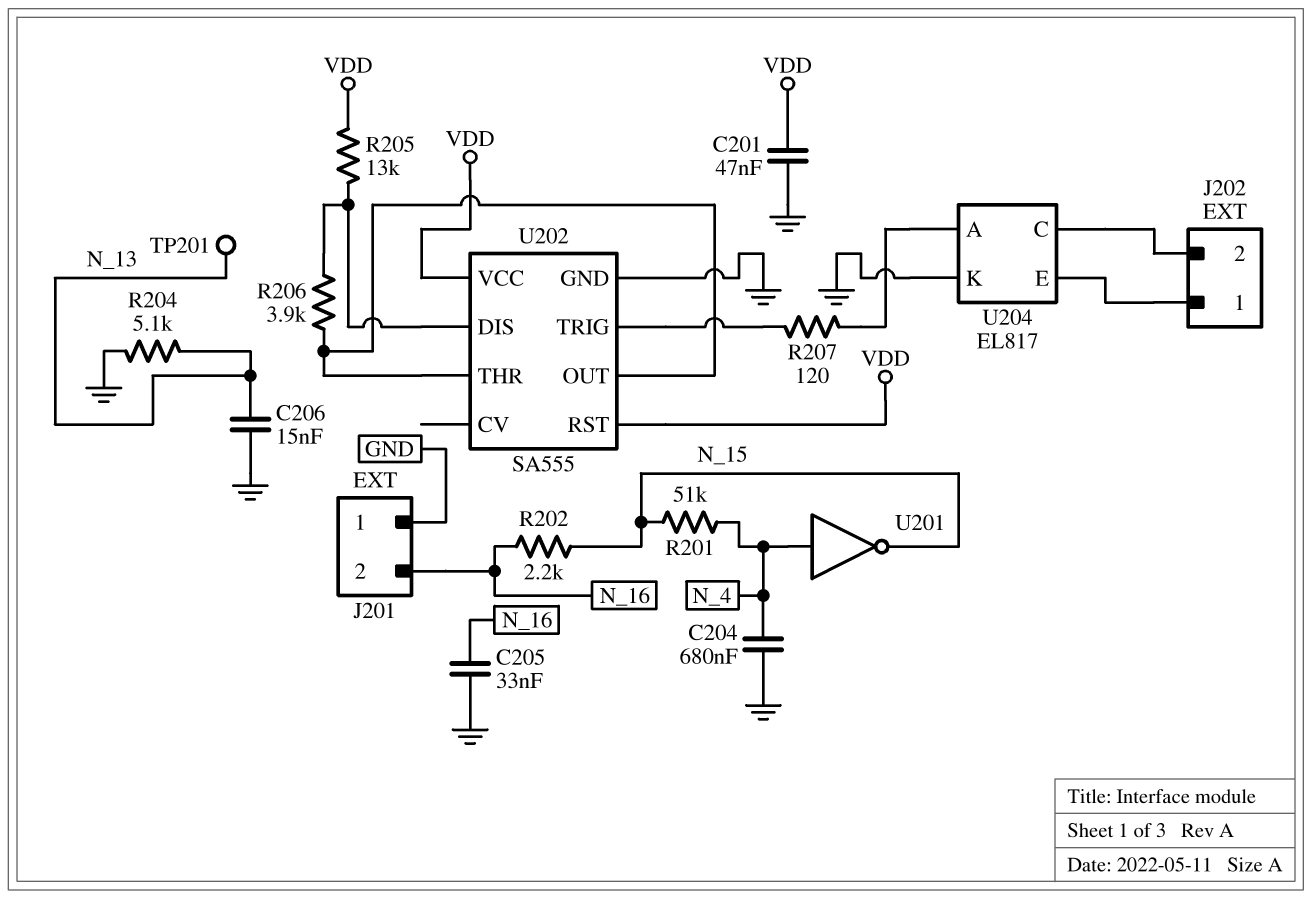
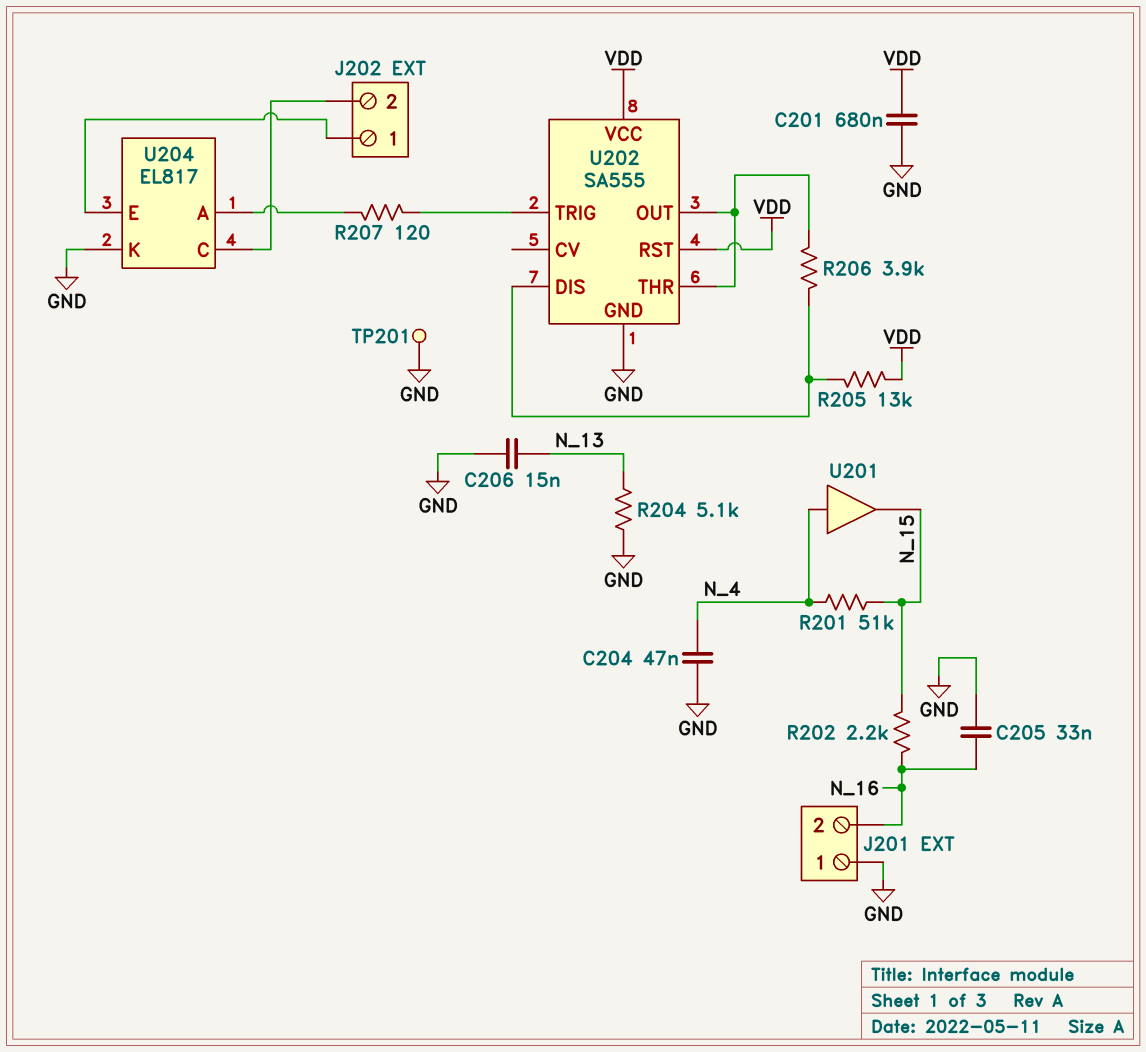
C201: 47nF (GND, VDD) -> 680nF (GND, VDD)
C204: 680nF (GND, N_4) -> 47nF (GND, N_4)
TP201: test point (N_13) -> test point (GND)
U201: NOT (in N_4, out N_15) -> buffer (in N_4, out N_15)

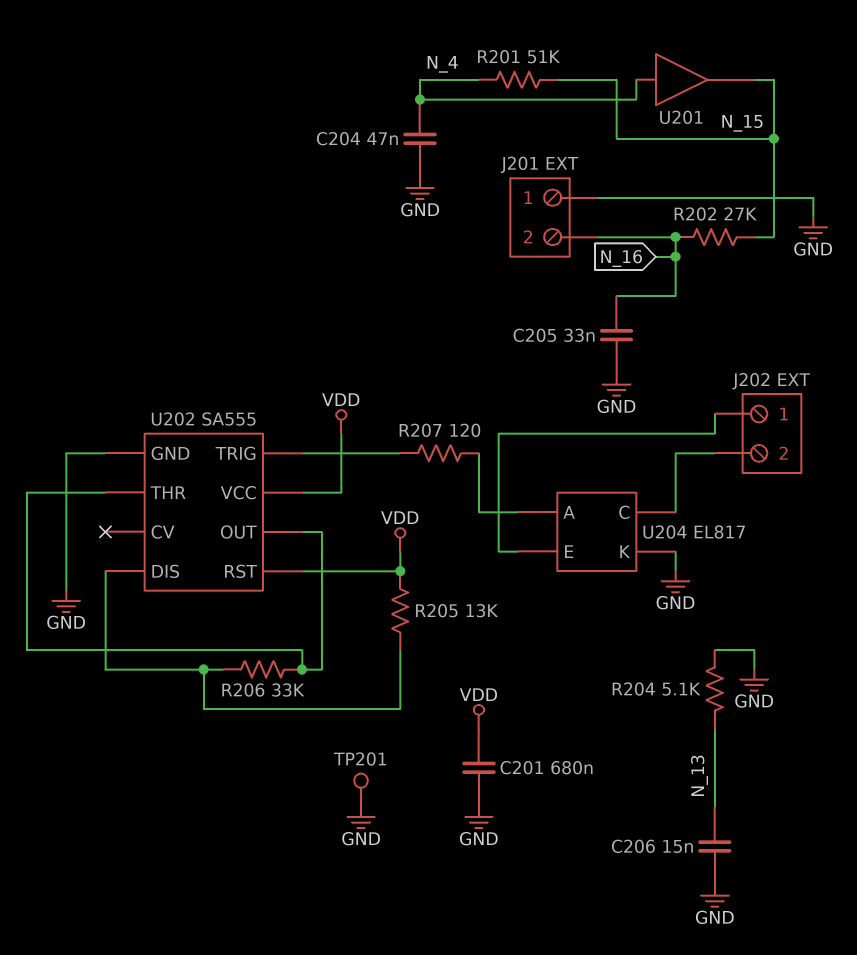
R202: 2.2k (N_15, N_16) -> 27k (N_15, N_16)
R206: 3.9k (U202/DIS, U202/OUT) -> 33k (U202/DIS, U202/OUT)

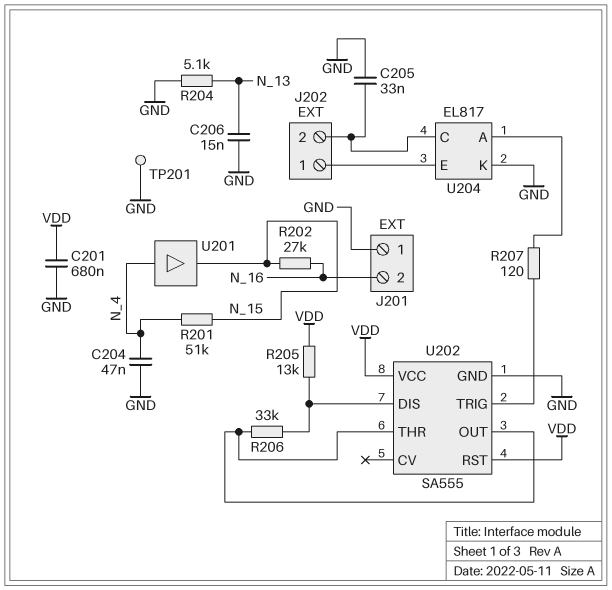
C205: 33nF (GND, N_16) -> 33nF (GND, J202/2)

